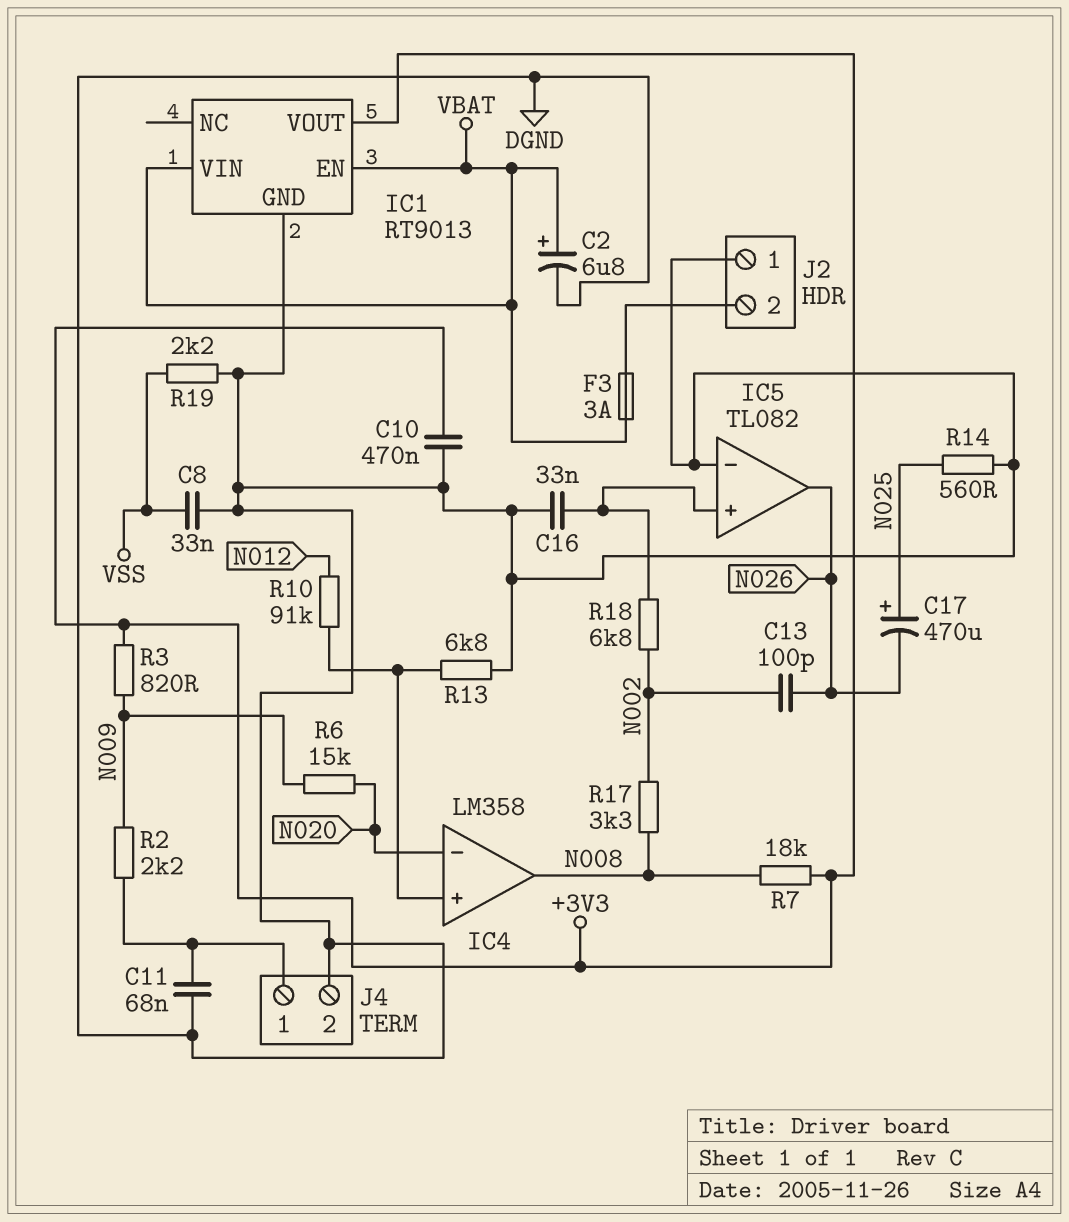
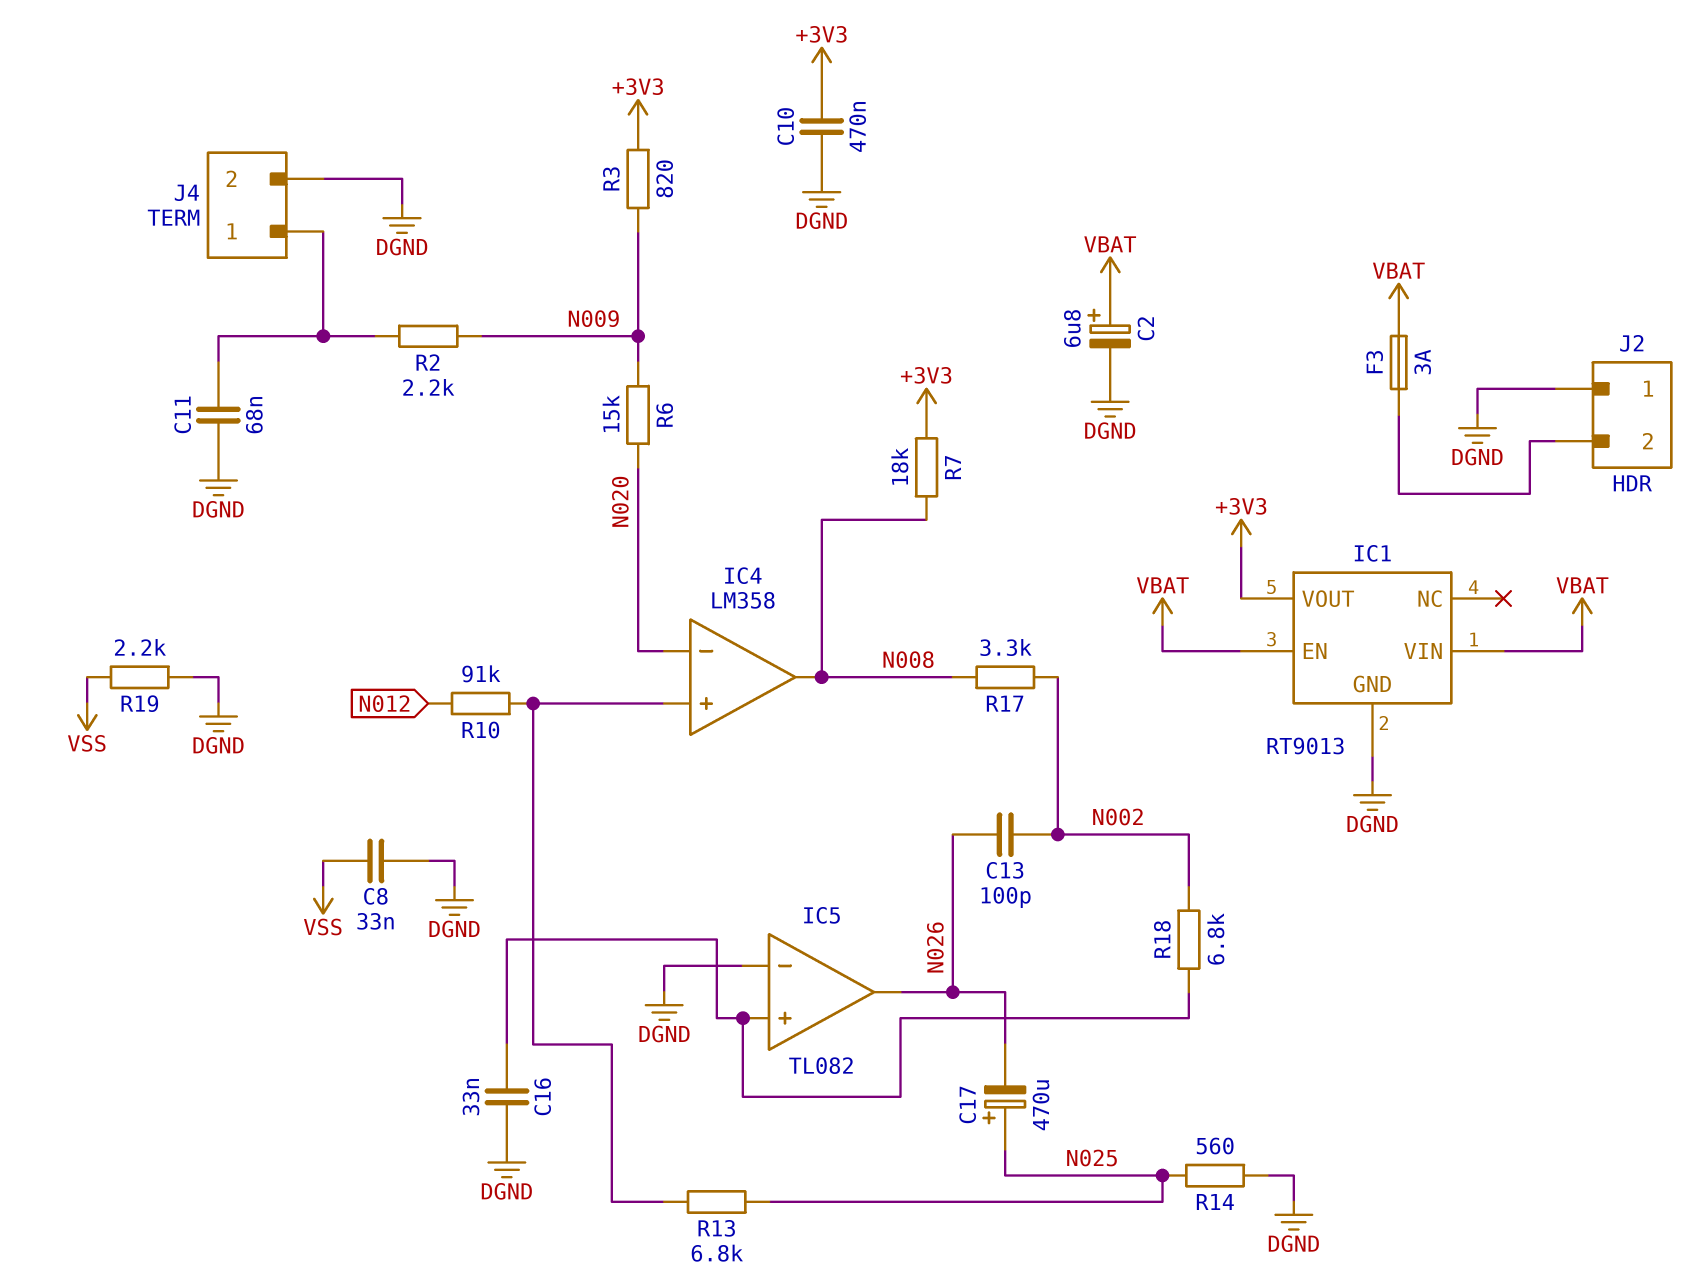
R13: 6.8k (DGND, IC4/in+) -> 6.8k (IC4/in+, N025)

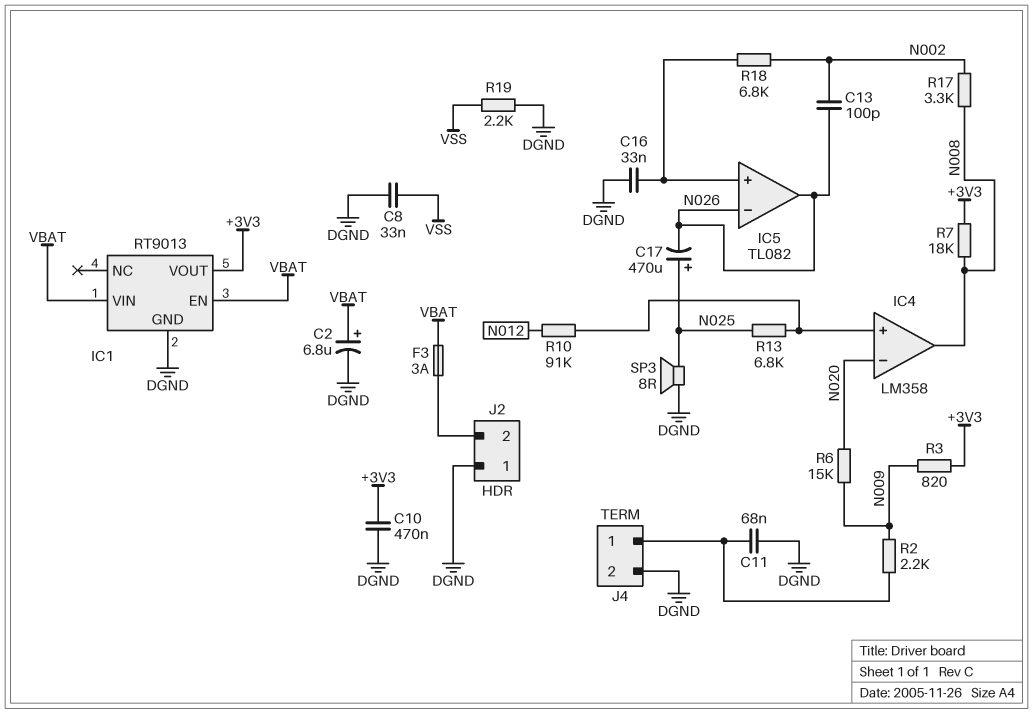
IC5 pin in-: DGND -> N026
R14: 560 (DGND, N025) -> none
SP3: none -> speaker 8R (DGND, N025)

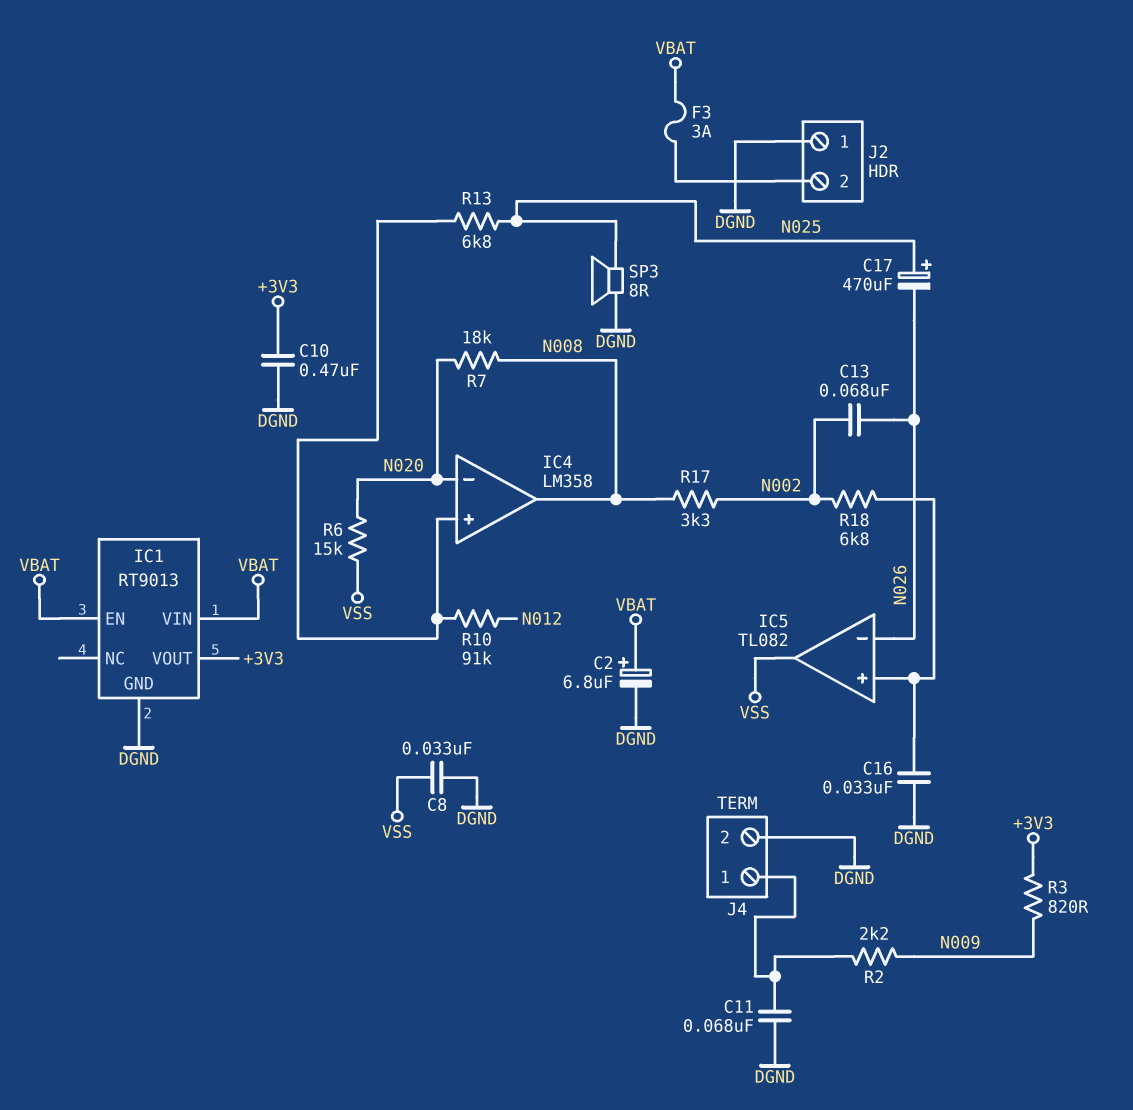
C13: 100pF (N002, N026) -> 68nF (N002, N026)
IC5 pin out: N026 -> VSS
R6: 15k (N009, N020) -> 15k (N020, VSS)
R7: 18k (+3V3, N008) -> 18k (N008, N020)
R19: 2.2k (DGND, VSS) -> none

